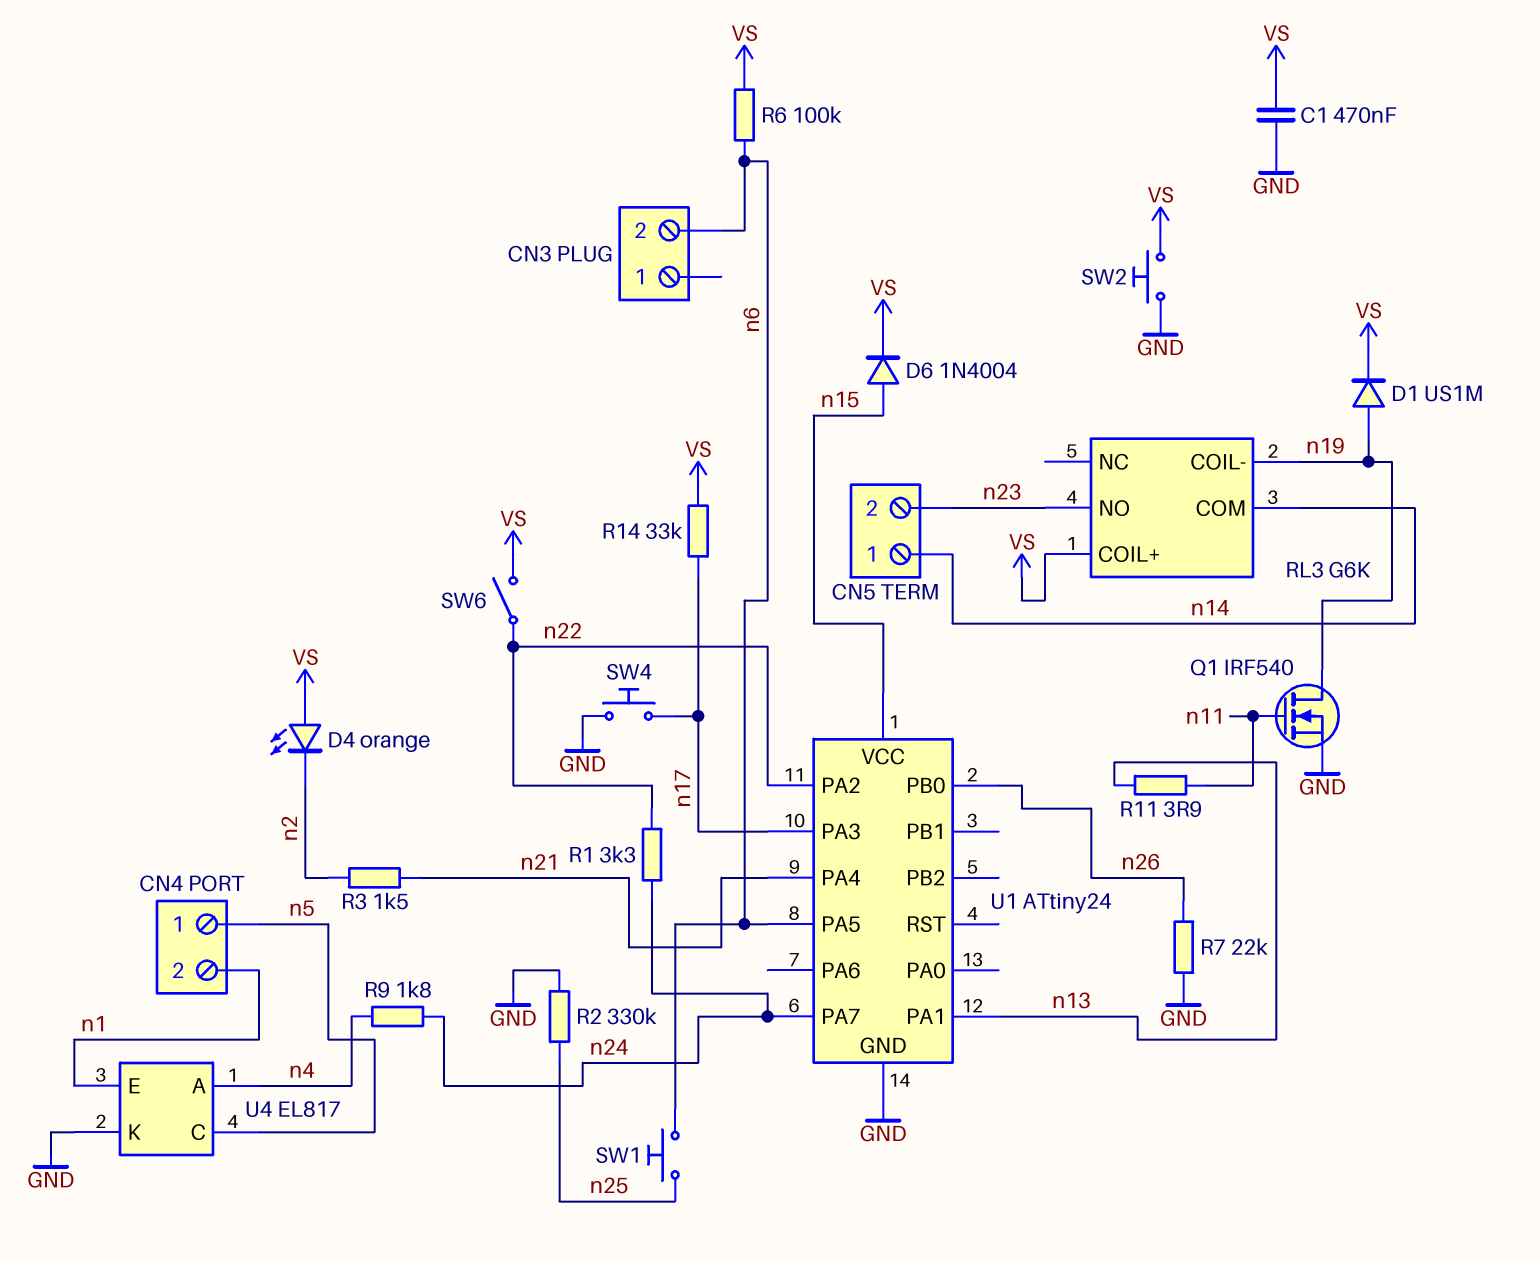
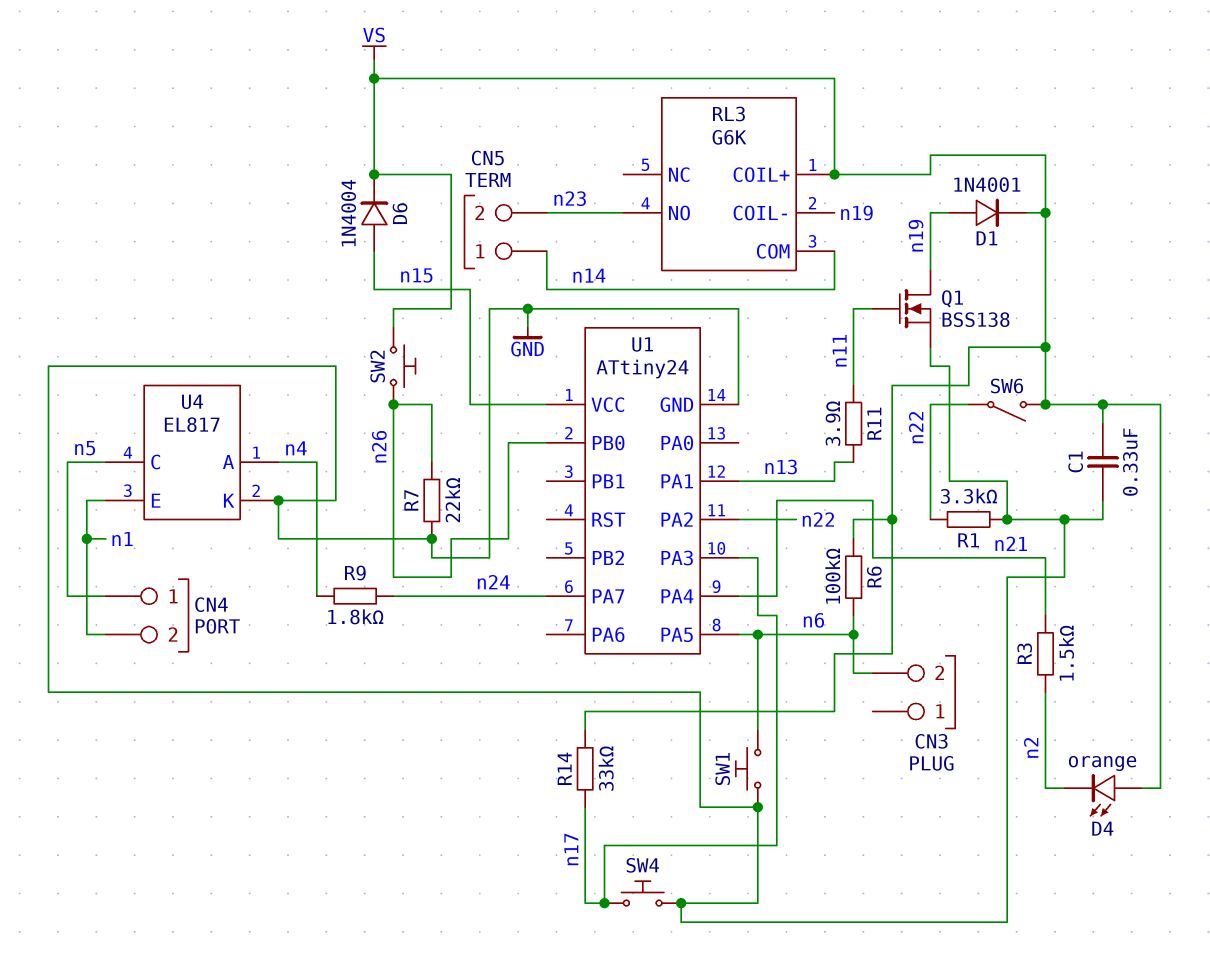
C1: 470nF (GND, VS) -> 330nF (GND, VS)
D1: diode US1M (A n19, K VS) -> diode 1N4001 (A n19, K VS)
Q1: NMOS IRF540 (G n11, D n19, S GND) -> NMOS BSS138 (G n11, D n19, S GND)
R1: 3.3k (n22, n24) -> 3.3k (GND, n22)
R2: 330k (GND, n25) -> none
SW1: button (n6, n25) -> button (GND, n6)
SW2: button (GND, VS) -> button (VS, n26)

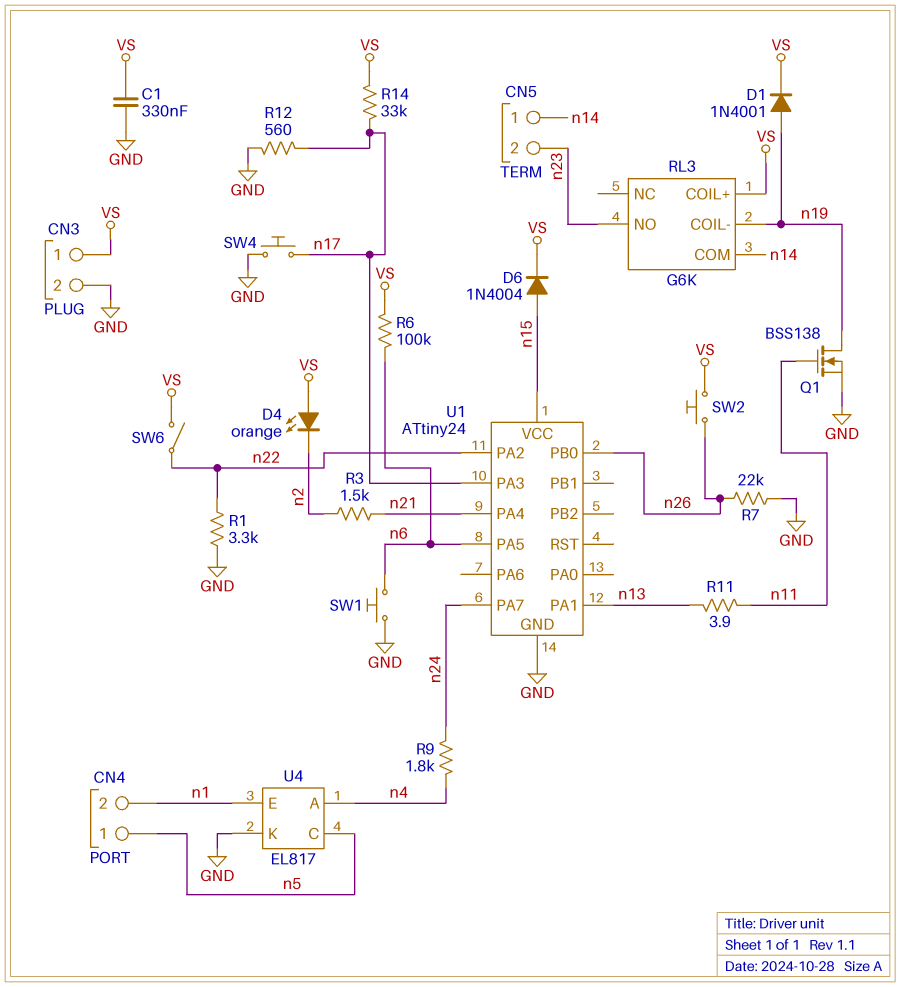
CN3 pin 1: none -> VS
CN3 pin 2: n6 -> GND
R12: none -> 560 (GND, n17)

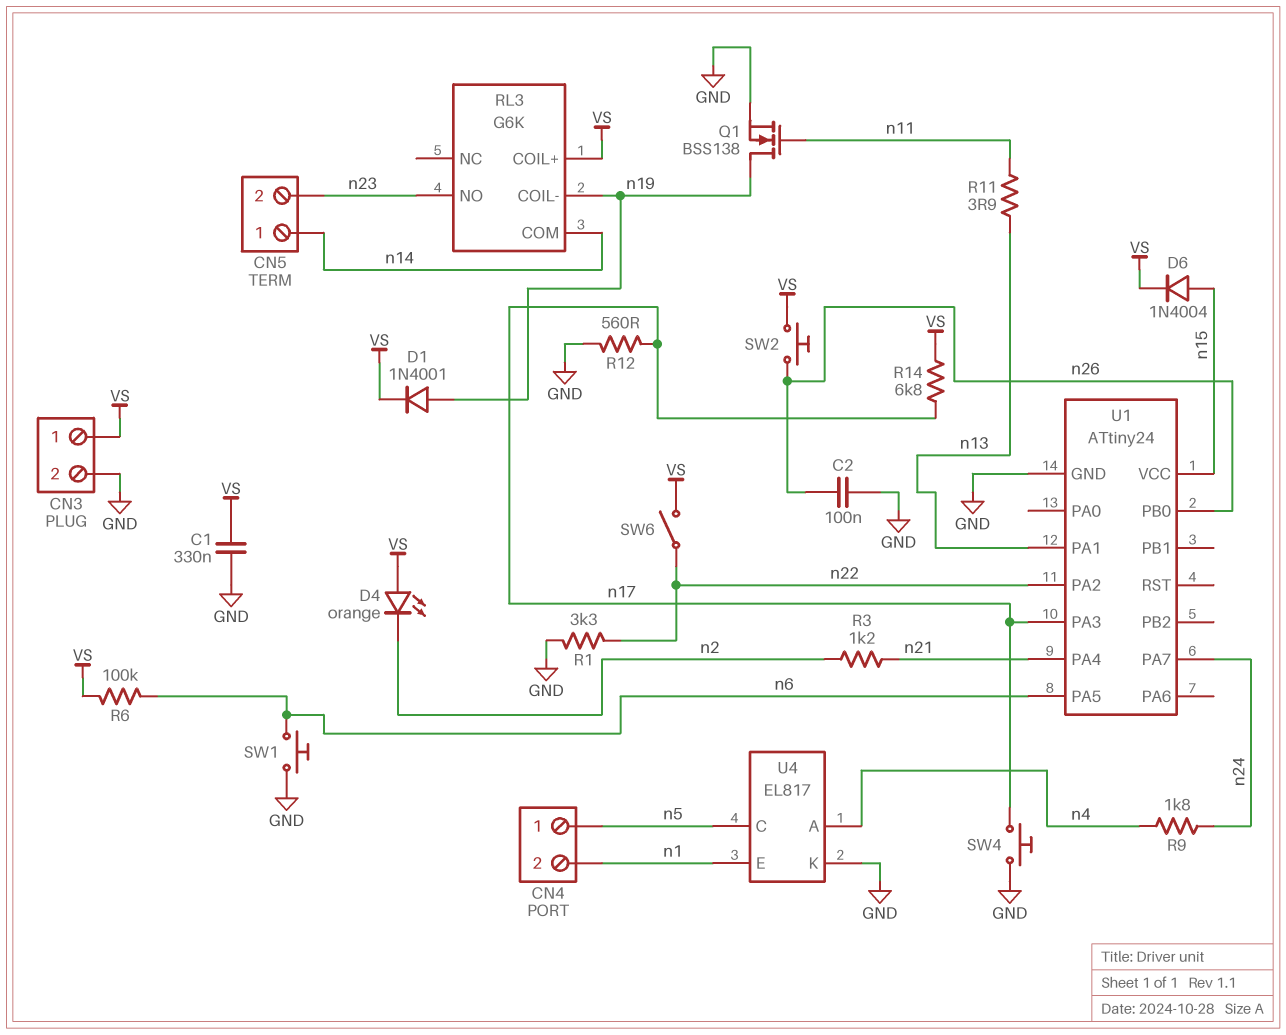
C2: none -> 100nF (GND, n26)
R3: 1.5k (n2, n21) -> 1.2k (n2, n21)
R7: 22k (GND, n26) -> none
R14: 33k (VS, n17) -> 6.8k (VS, n17)

